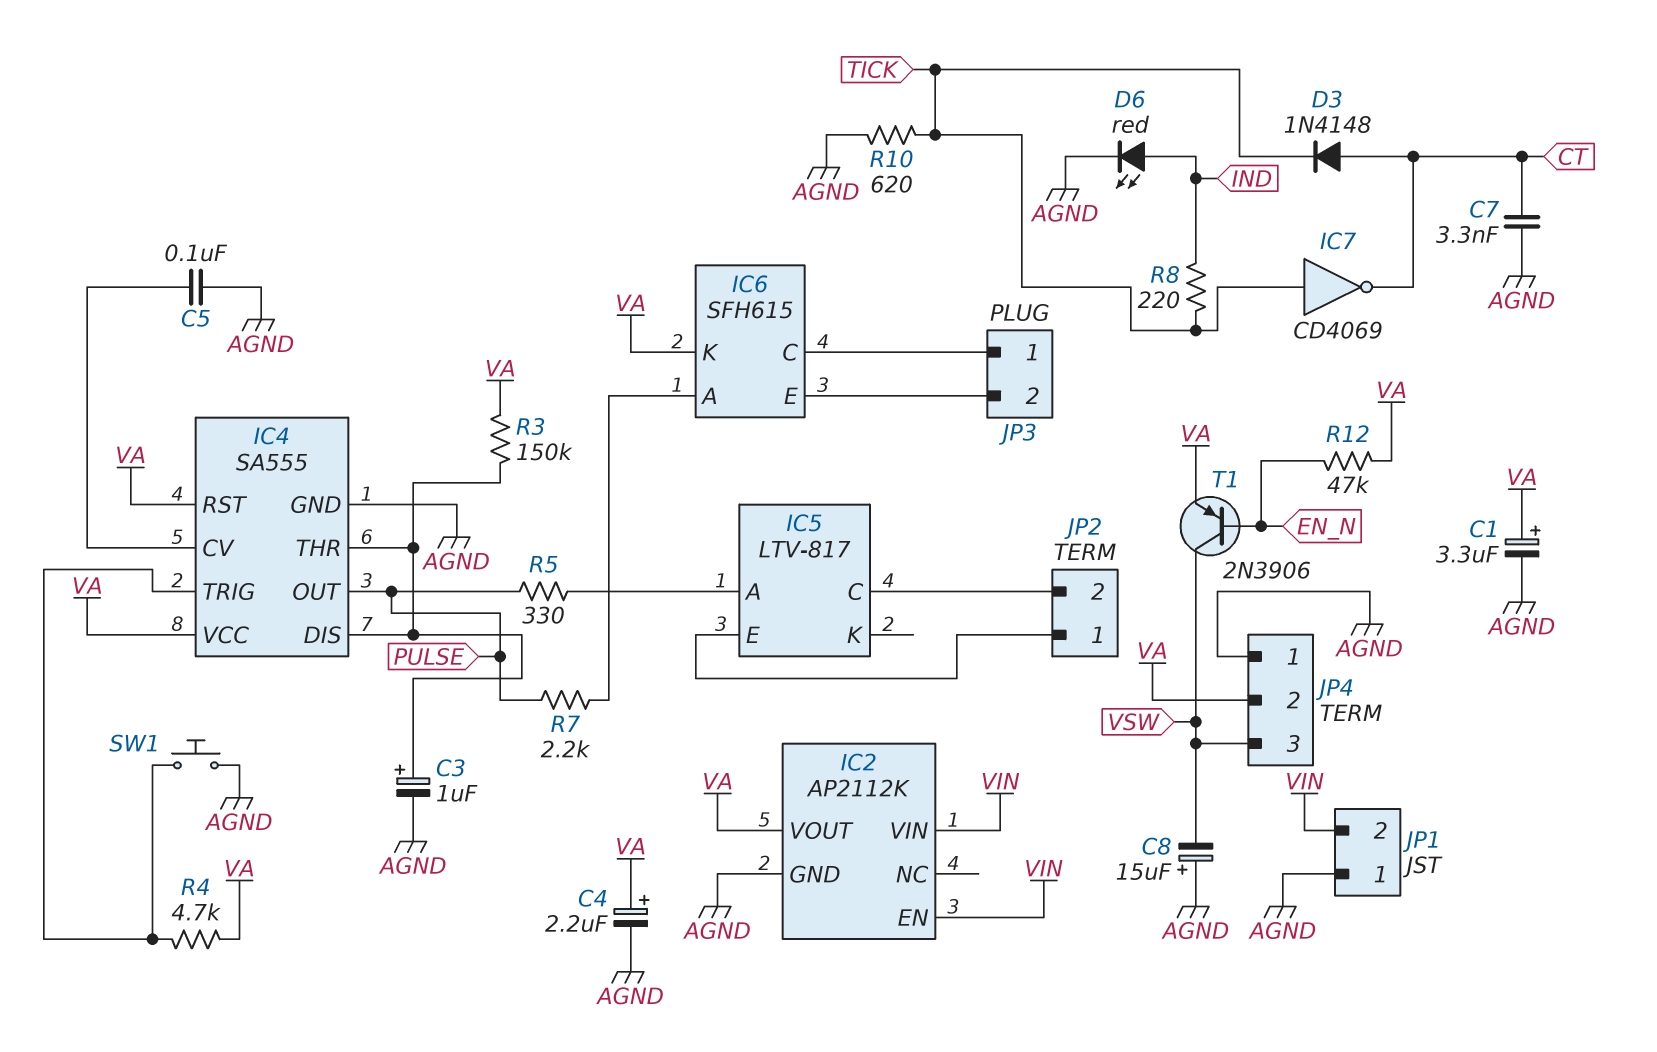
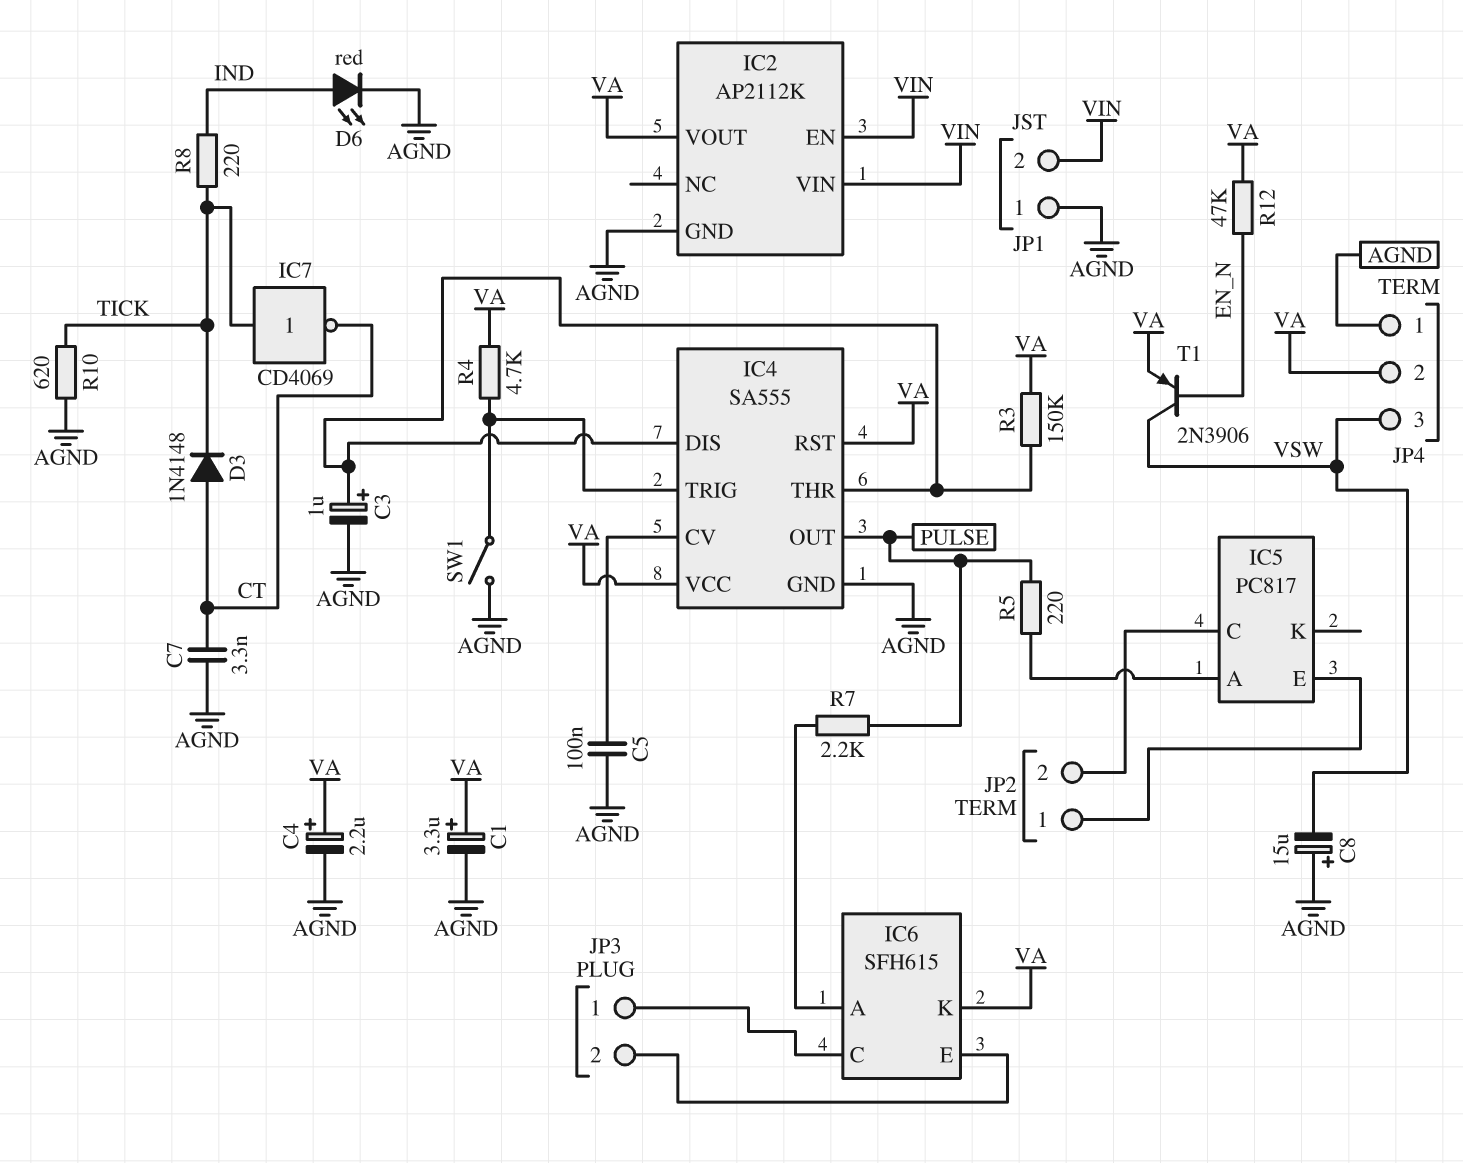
IC5: LTV-817 -> PC817
R5: 330 (IC5/A, PULSE) -> 220 (IC5/A, PULSE)
SW1: button (AGND, IC4/TRIG) -> switch (AGND, IC4/TRIG)

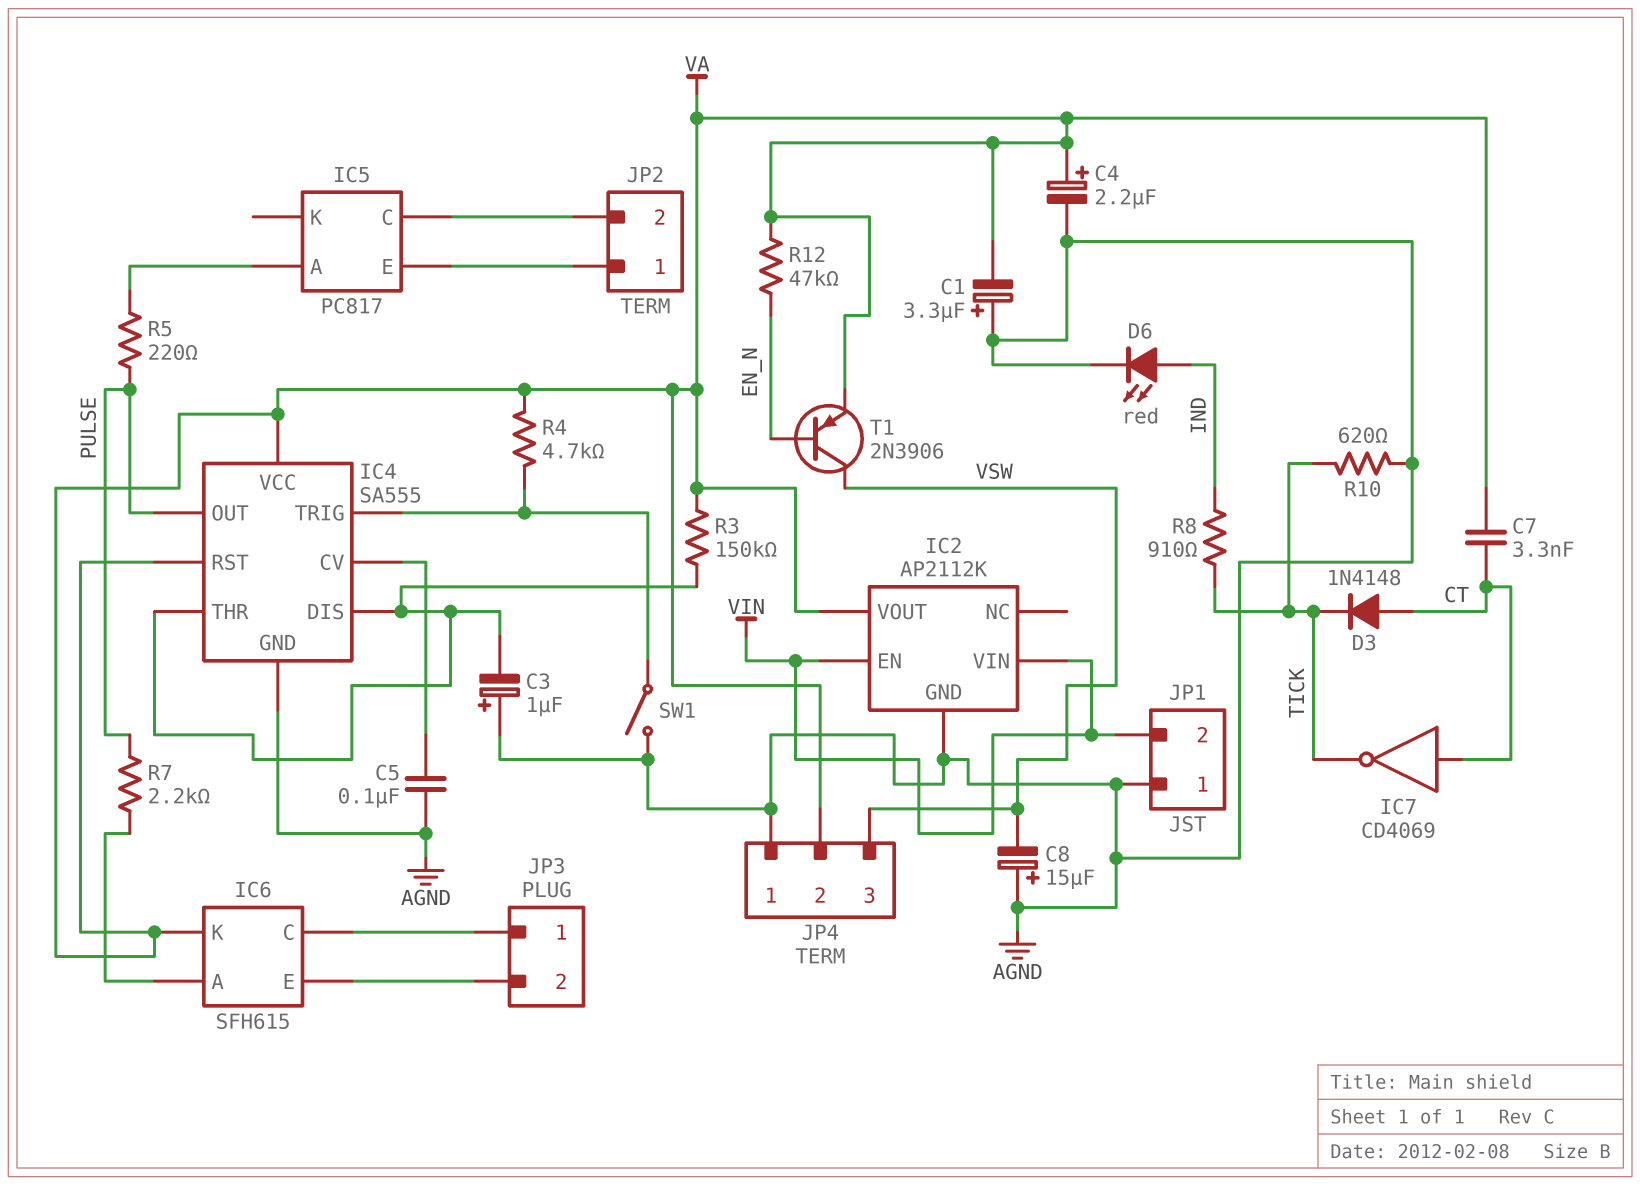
C1: 3.3uF (plus VA, minus AGND) -> 3.3uF (plus AGND, minus VA)
C3: 1uF (plus IC4/DIS, minus AGND) -> 1uF (plus AGND, minus IC4/DIS)
C7: 3.3nF (AGND, CT) -> 3.3nF (CT, VA)
IC7: NOT CD4069 (in TICK, out CT) -> NOT CD4069 (in CT, out TICK)
R8: 220 (IND, TICK) -> 910 (IND, TICK)

